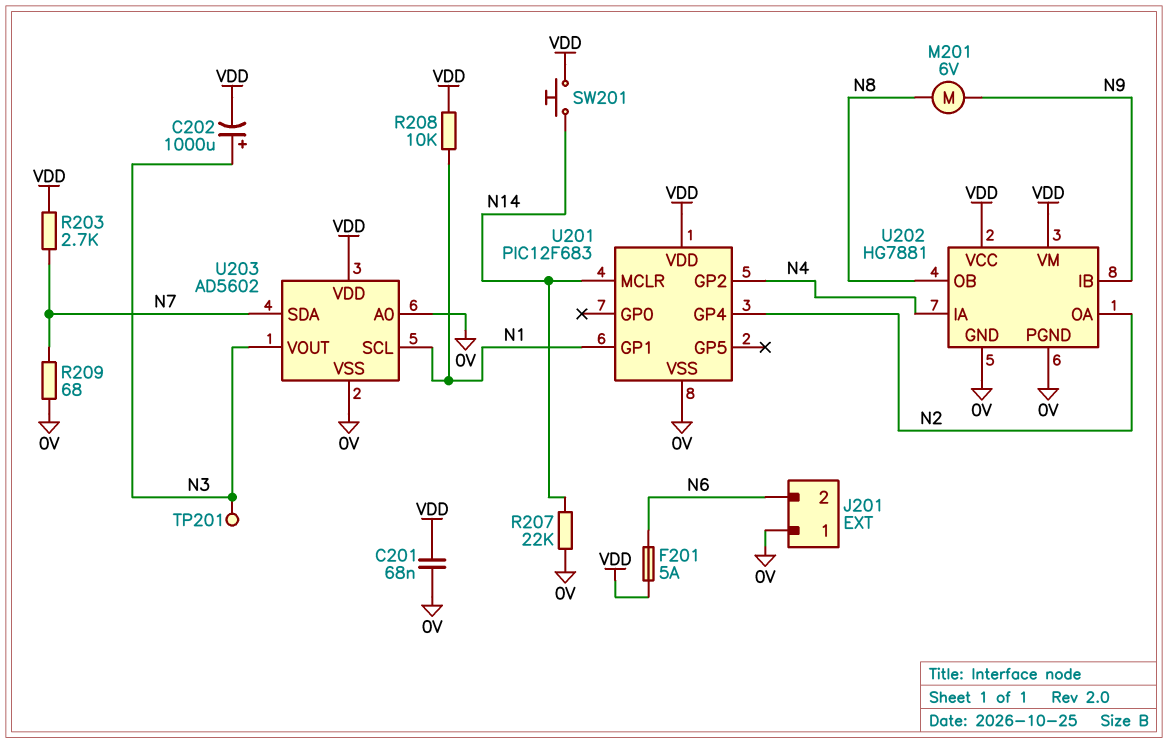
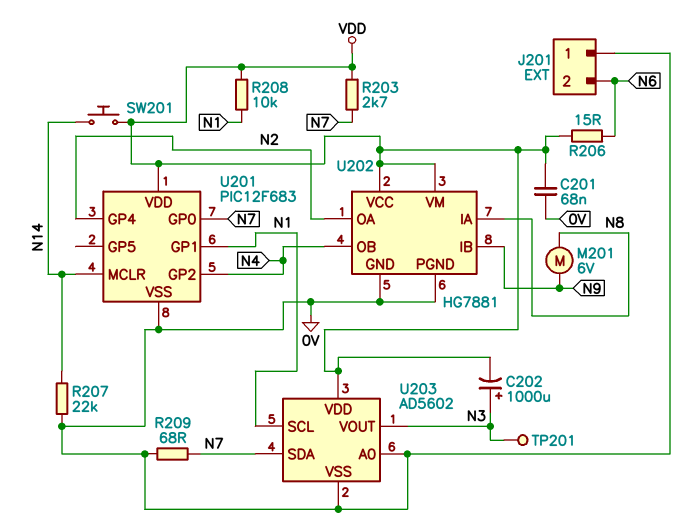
F201: 5A (N6, VDD) -> none
R206: none -> 15 (N6, VDD)
U201 pin GP0: none -> N7
U202 pin IA: N4 -> N8
U202 pin OB: N8 -> N4

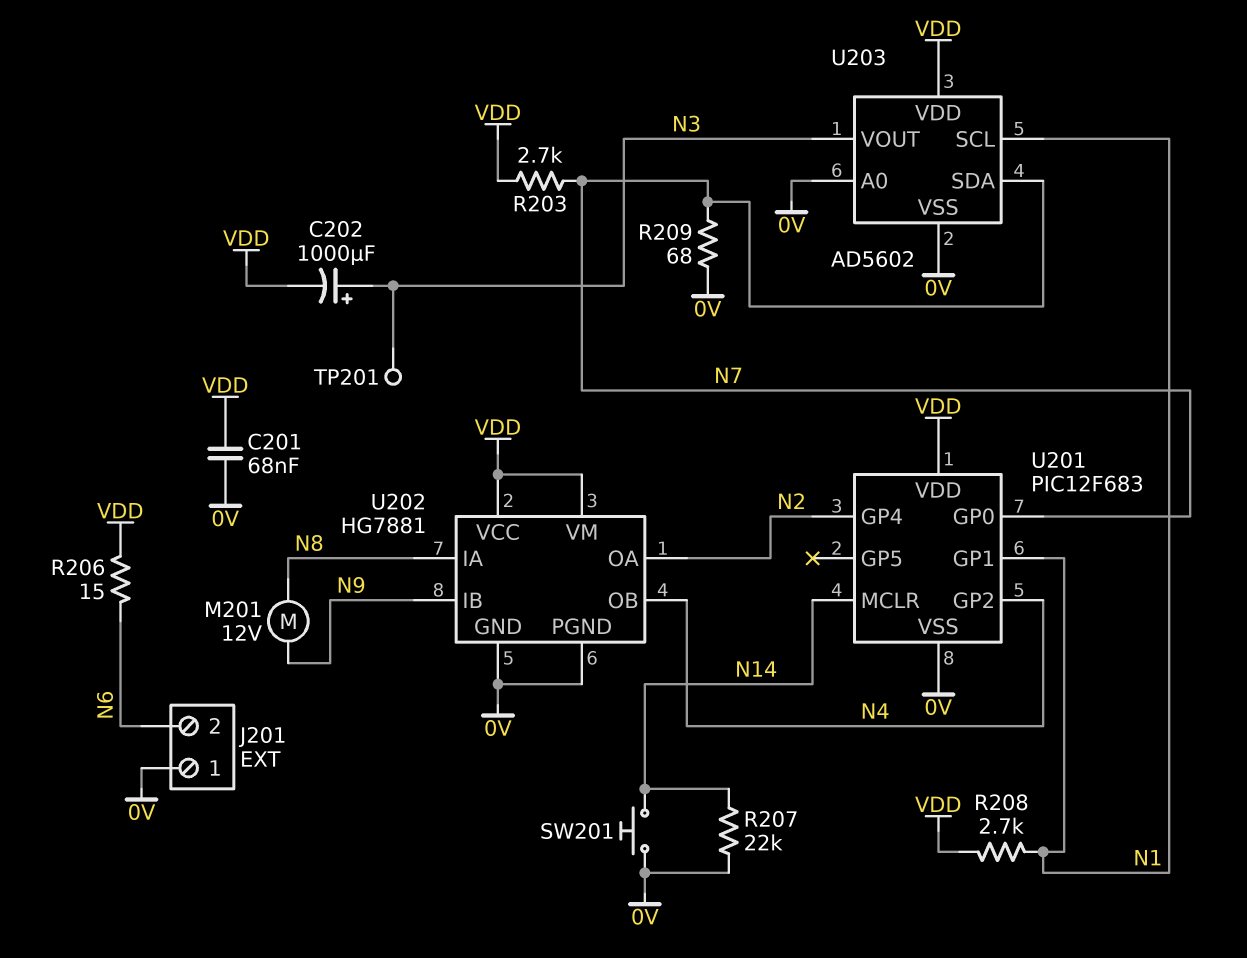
M201: motor 6V (N8, N9) -> motor 12V (N8, N9)
R208: 10k (N1, VDD) -> 2.7k (N1, VDD)
SW201: button (N14, VDD) -> button (0V, N14)

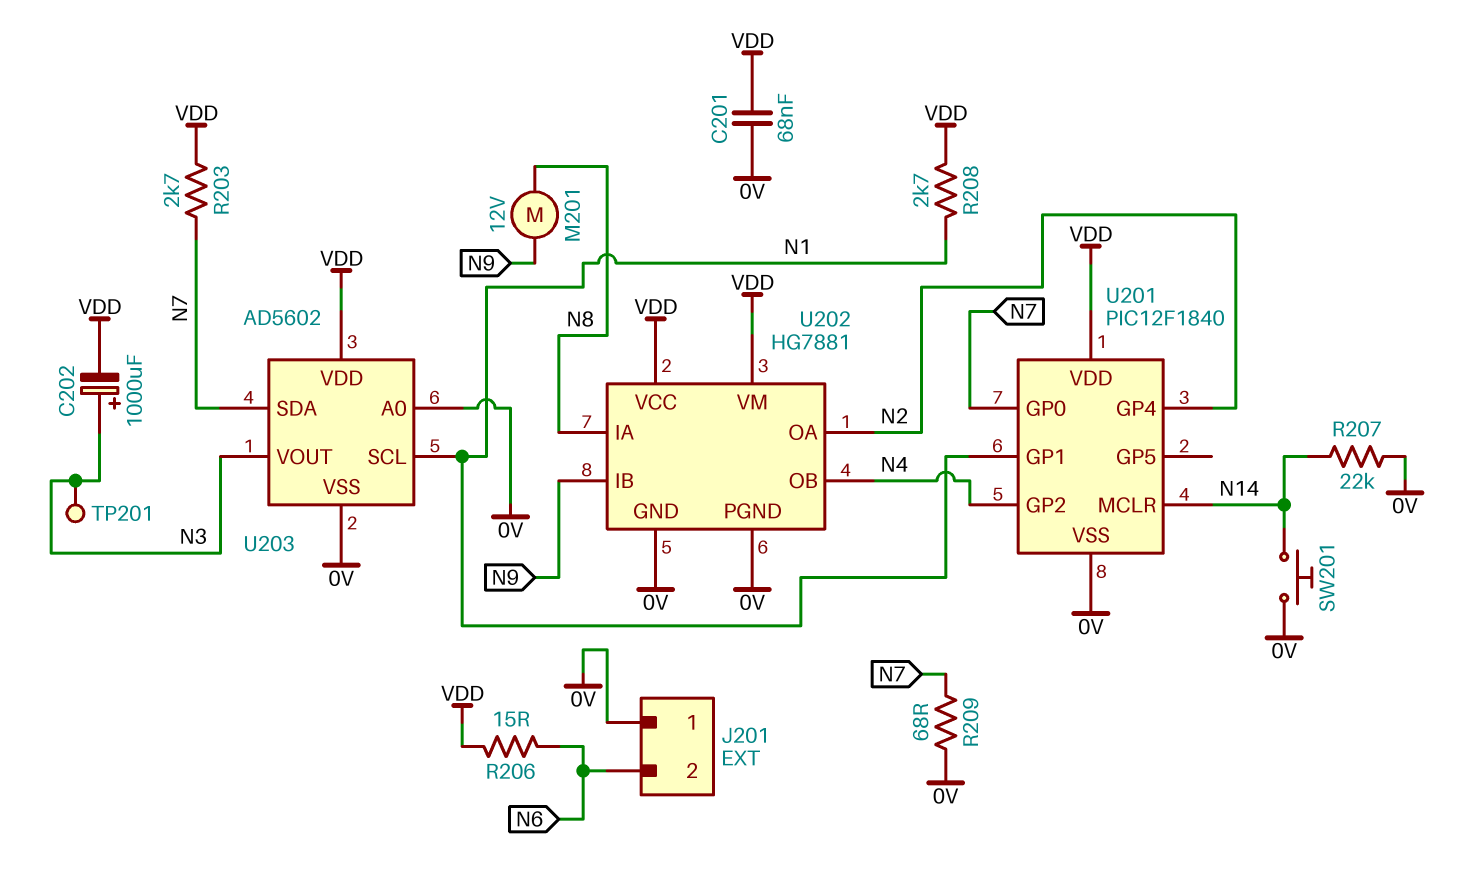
U201: PIC12F683 -> PIC12F1840

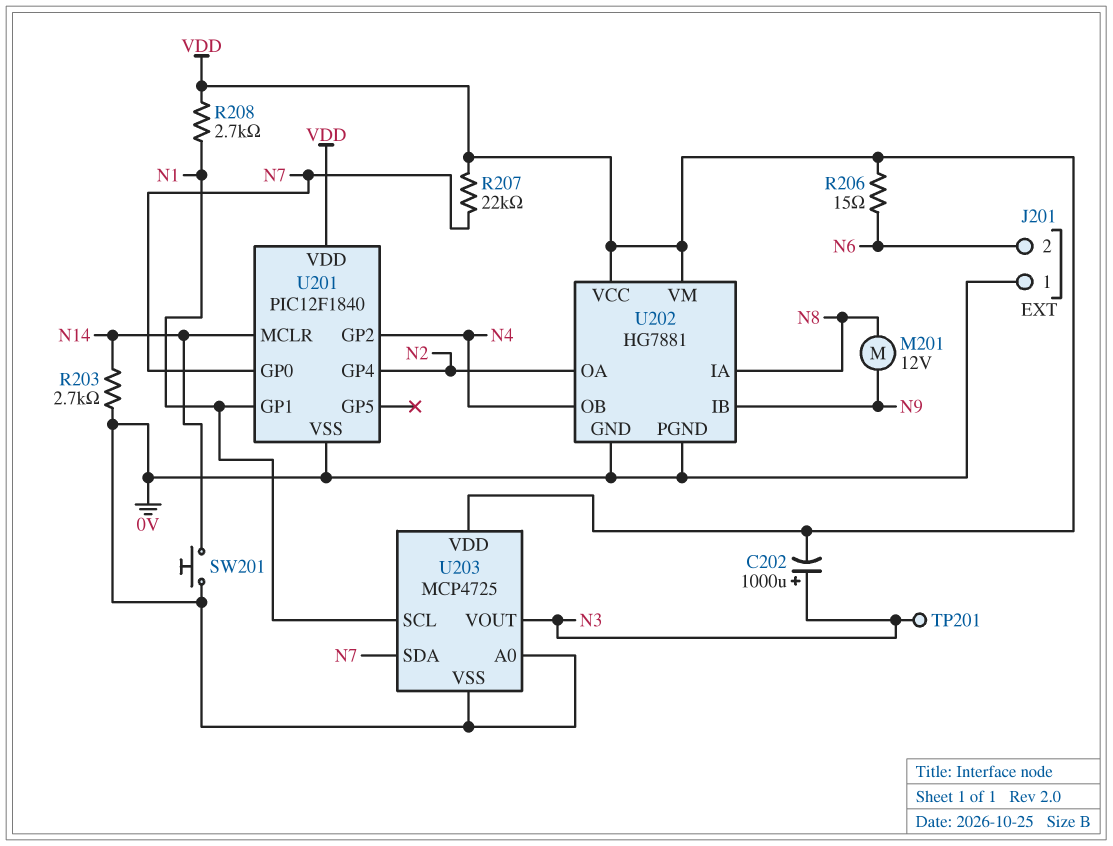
C201: 68nF (0V, VDD) -> none
R203: 2.7k (N7, VDD) -> 2.7k (0V, N14)
R207: 22k (0V, N14) -> 22k (N7, VDD)
R209: 68 (0V, N7) -> none
U203: AD5602 -> MCP4725

